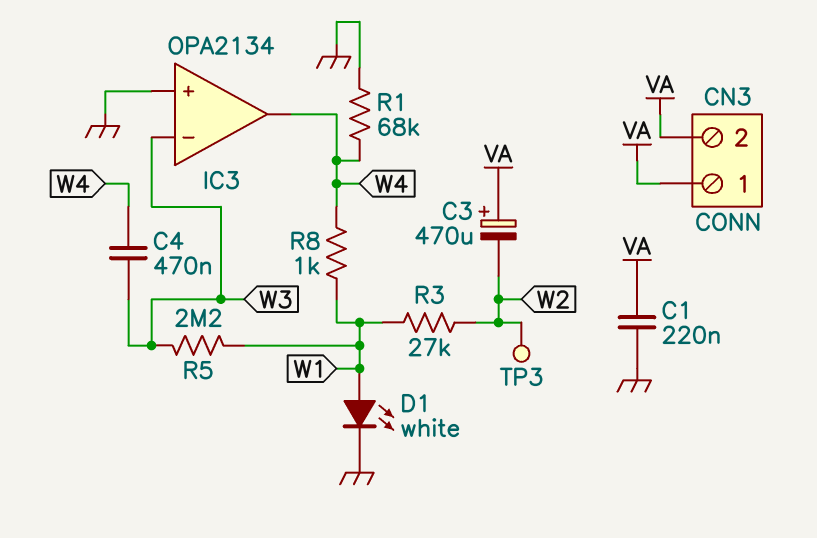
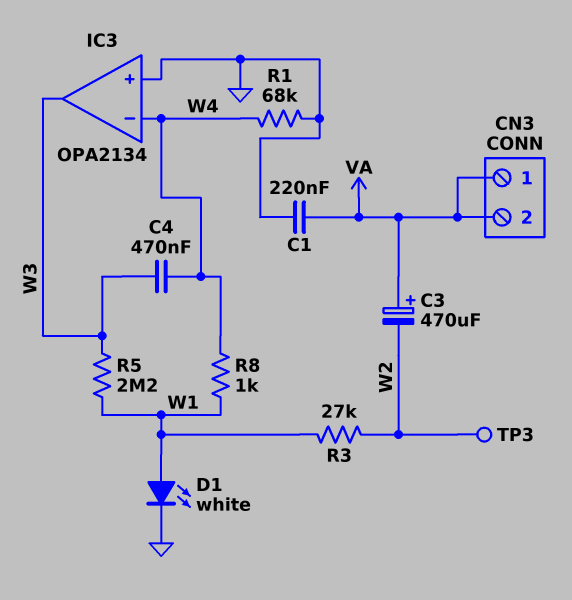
IC3 pin in-: W3 -> W4
IC3 pin out: W4 -> W3

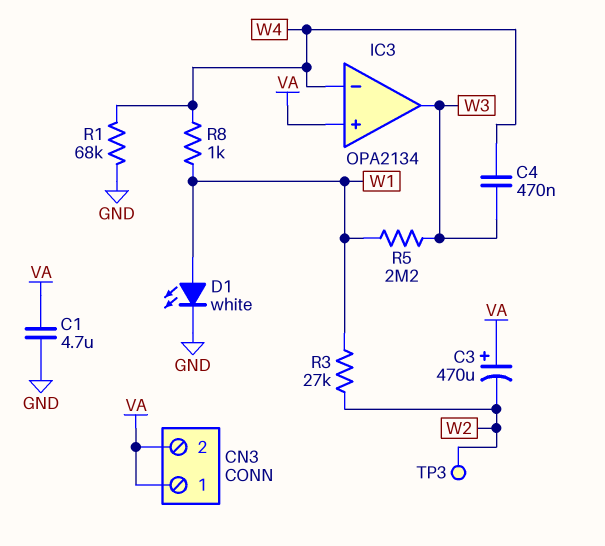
C1: 220nF (GND, VA) -> 4.7uF (GND, VA)
IC3 pin in+: GND -> VA

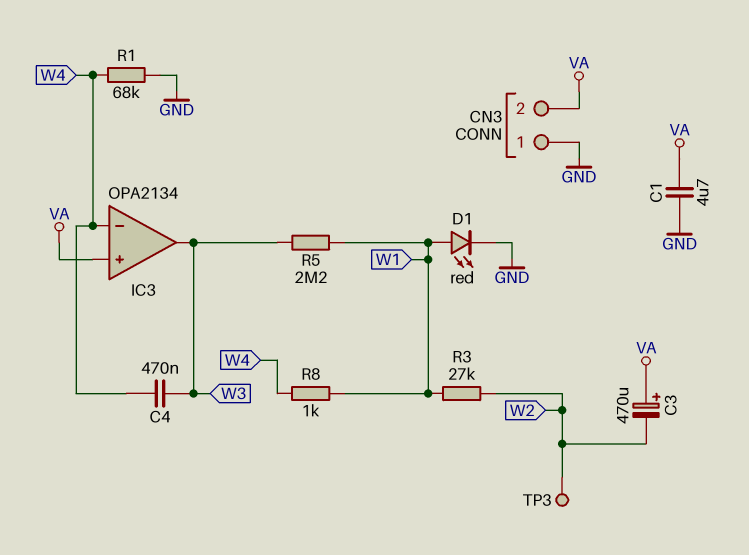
CN3 pin 1: VA -> GND
D1: LED white (A W1, K GND) -> LED red (A W1, K GND)

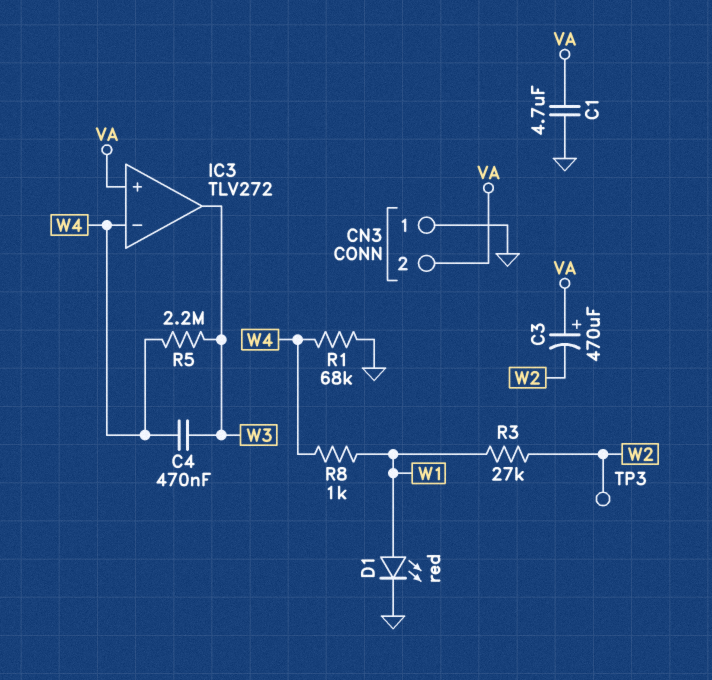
IC3: OPA2134 -> TLV272
R5: 2.2M (W1, W3) -> 2.2M (W3, W4)

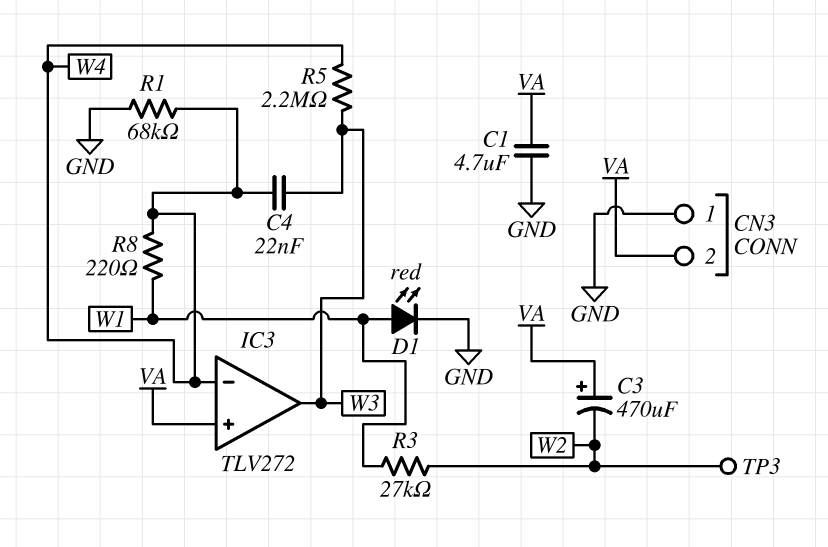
C4: 470nF (W3, W4) -> 22nF (W3, W4)
R8: 1k (W1, W4) -> 220 (W1, W4)

